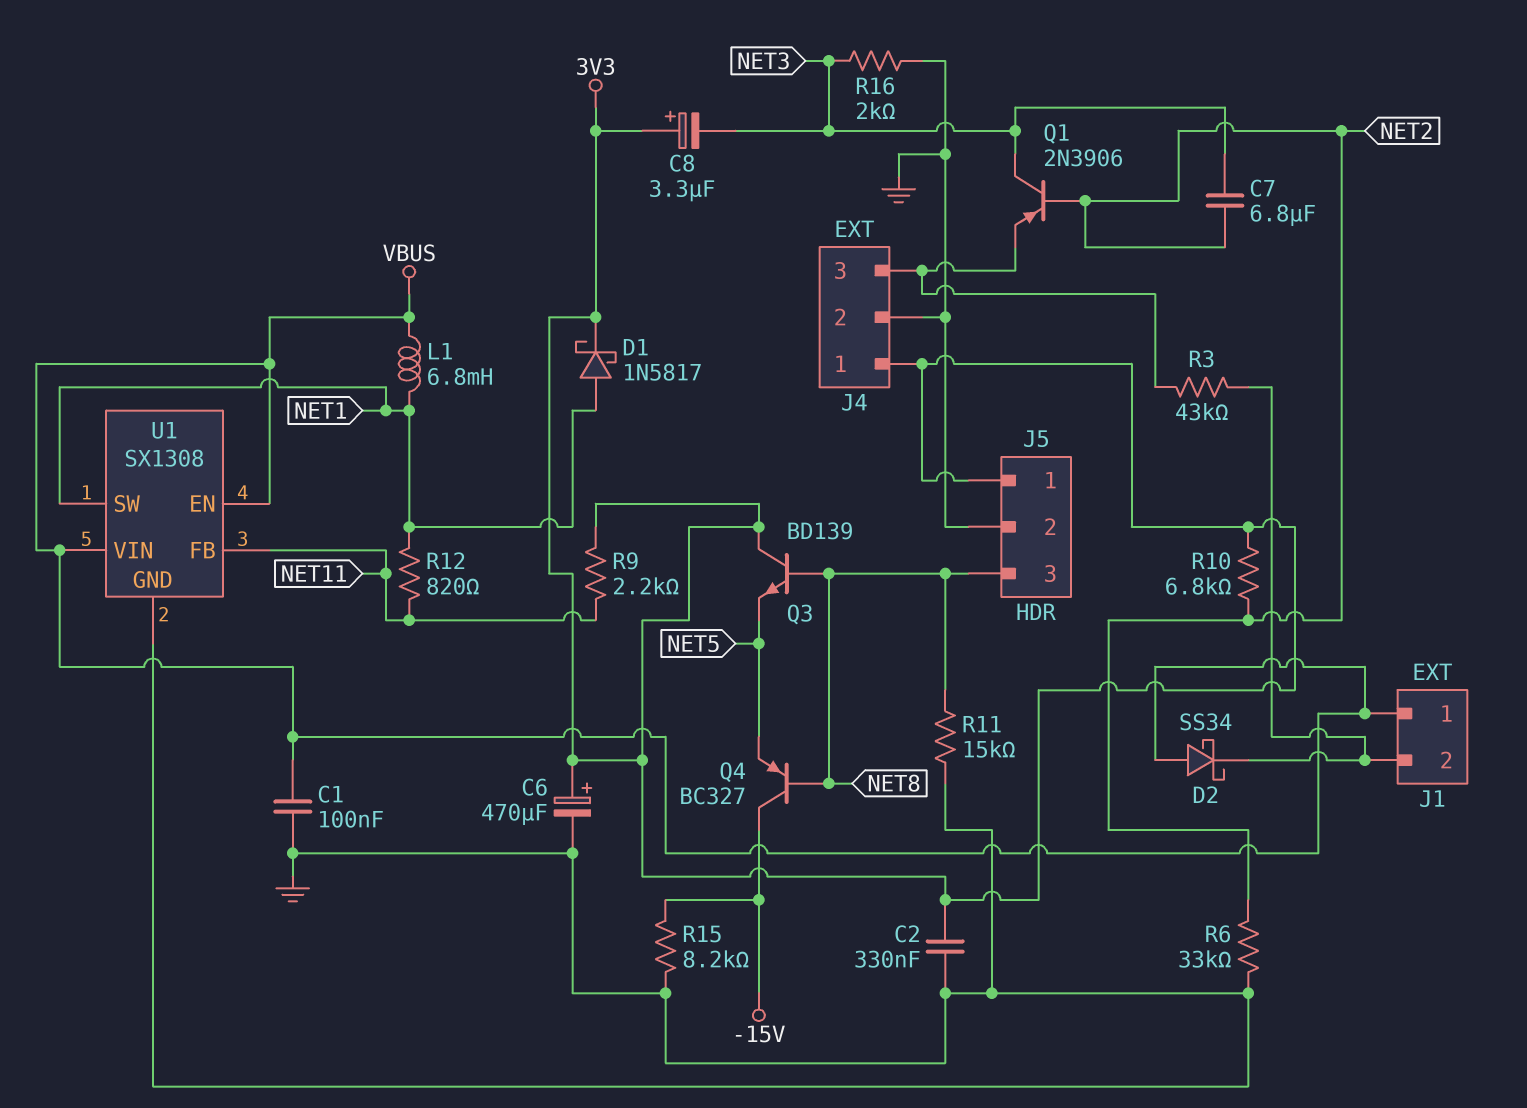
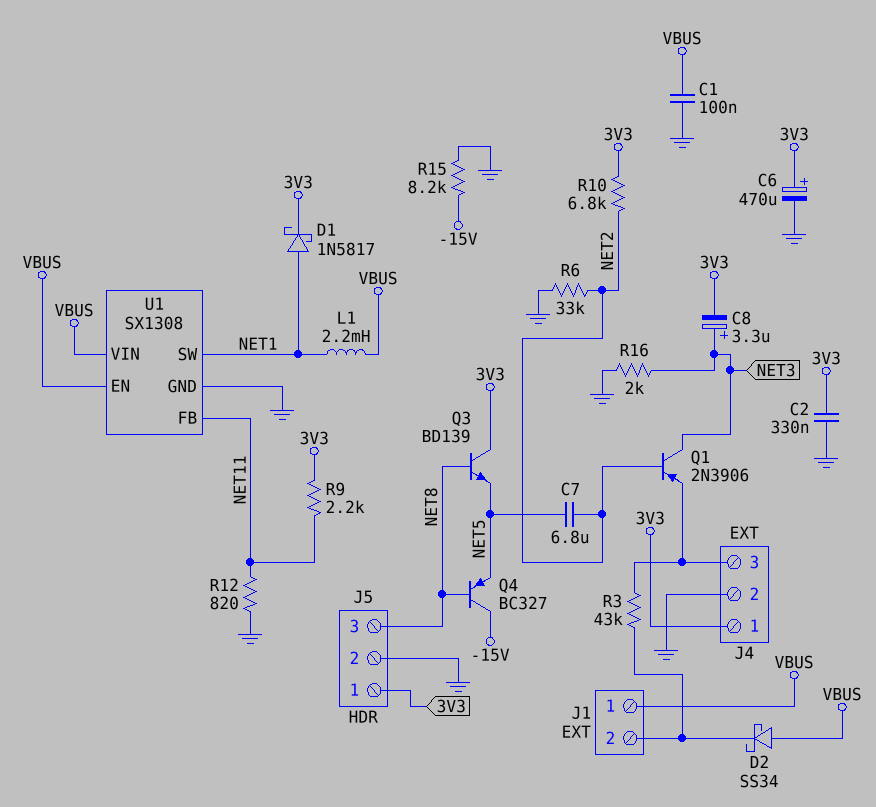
C7: 6.8uF (NET2, NET3) -> 6.8uF (NET2, NET5)
C8: 3.3uF (plus 3V3, minus NET3) -> 3.3uF (plus NET3, minus 3V3)
L1: 6.8mH (NET1, VBUS) -> 2.2mH (NET1, VBUS)
R11: 15k (GND, NET8) -> none
R12: 820 (NET1, NET11) -> 820 (GND, NET11)

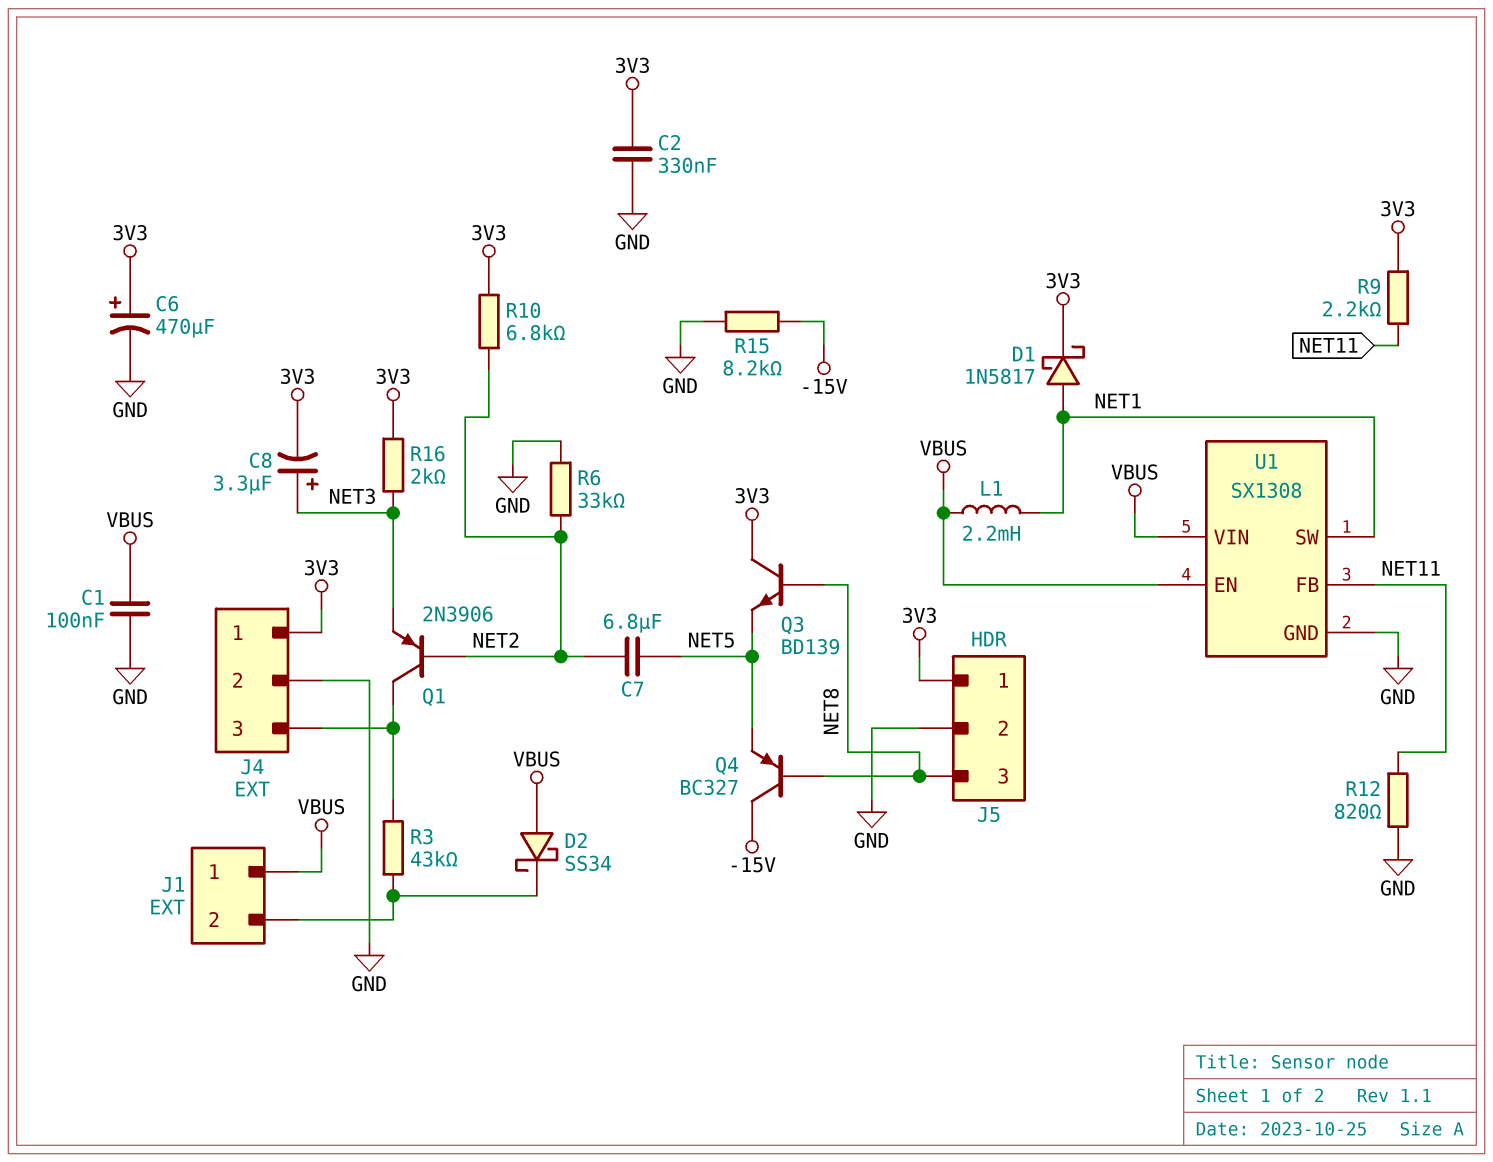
Q1: PNP 2N3906 (B NET2, C NET3, E J4/3) -> PNP 2N3906 (B NET2, C J4/3, E NET3)
R16: 2k (GND, NET3) -> 2k (3V3, NET3)

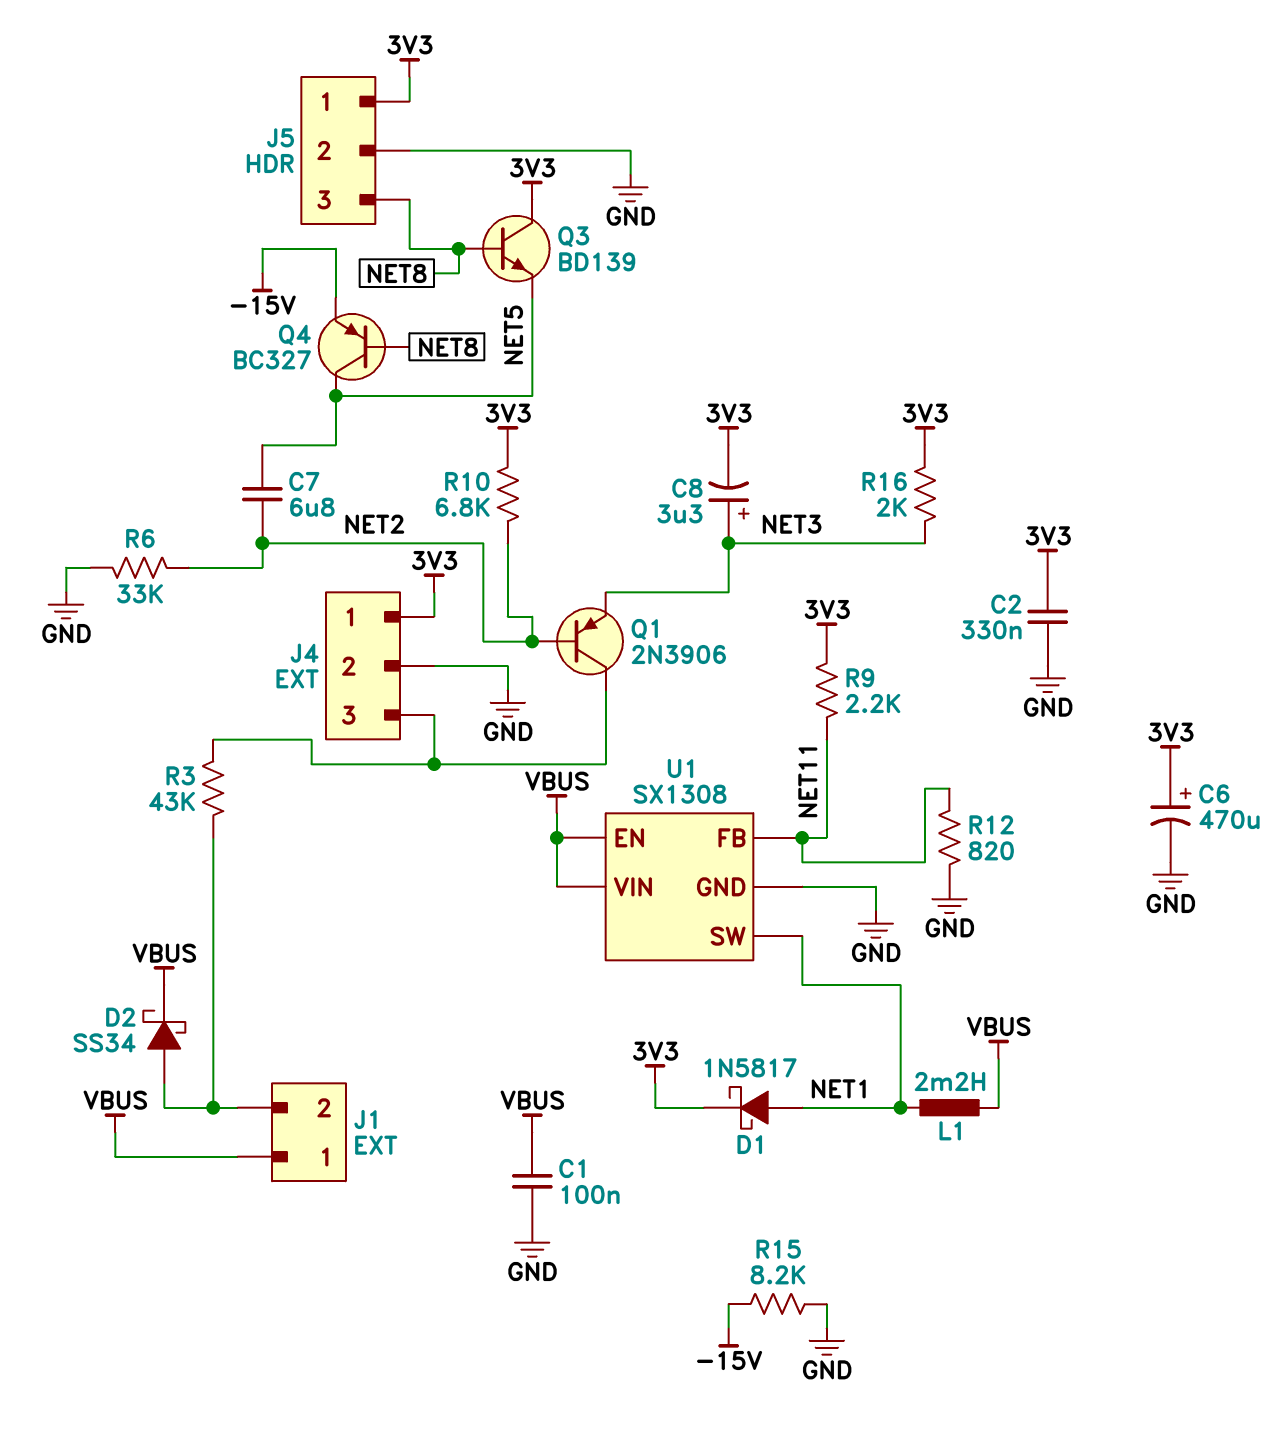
D2: schottky SS34 (A VBUS, K J1/2) -> schottky SS34 (A J1/2, K VBUS)
Q4: PNP BC327 (B NET8, C -15V, E NET5) -> PNP BC327 (B NET8, C NET5, E -15V)

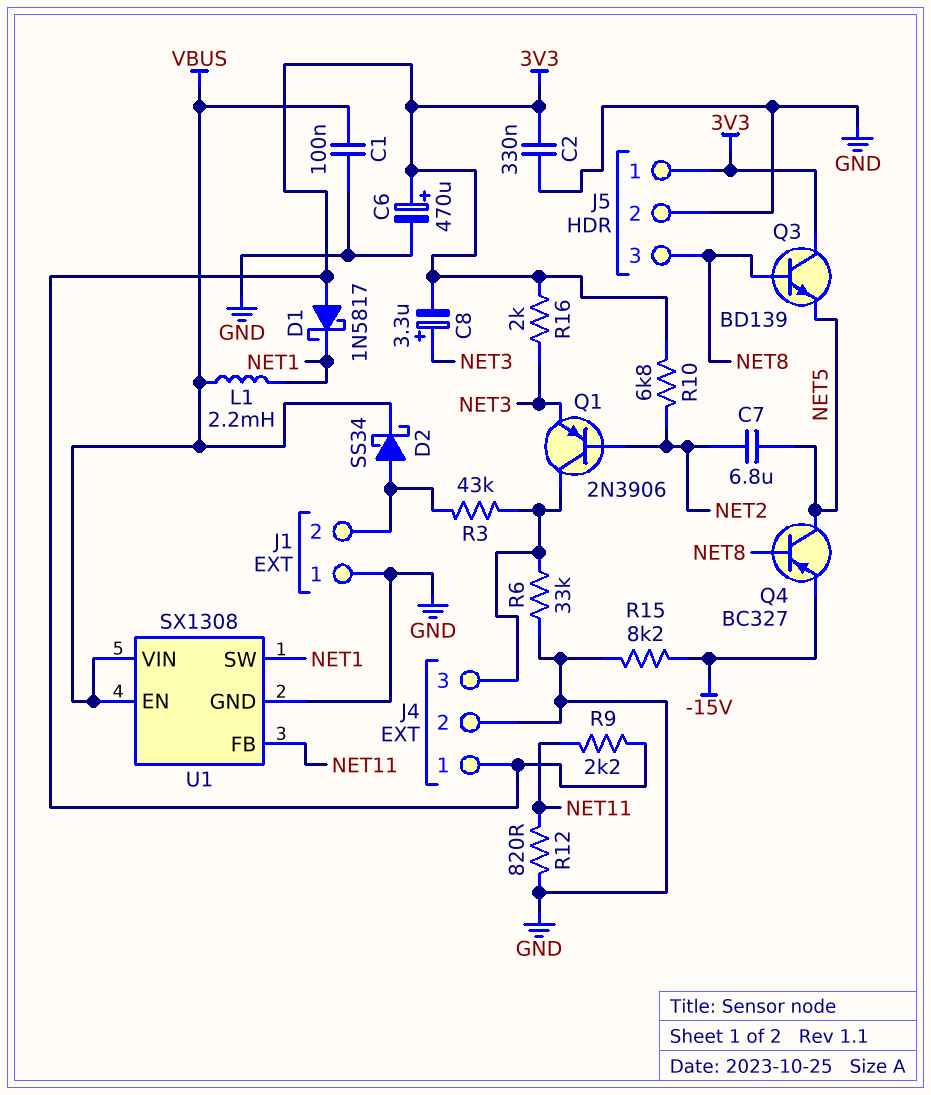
D1: schottky 1N5817 (A NET1, K 3V3) -> schottky 1N5817 (A 3V3, K NET1)
J1 pin 1: VBUS -> GND
R6: 33k (GND, NET2) -> 33k (GND, J4/3)

